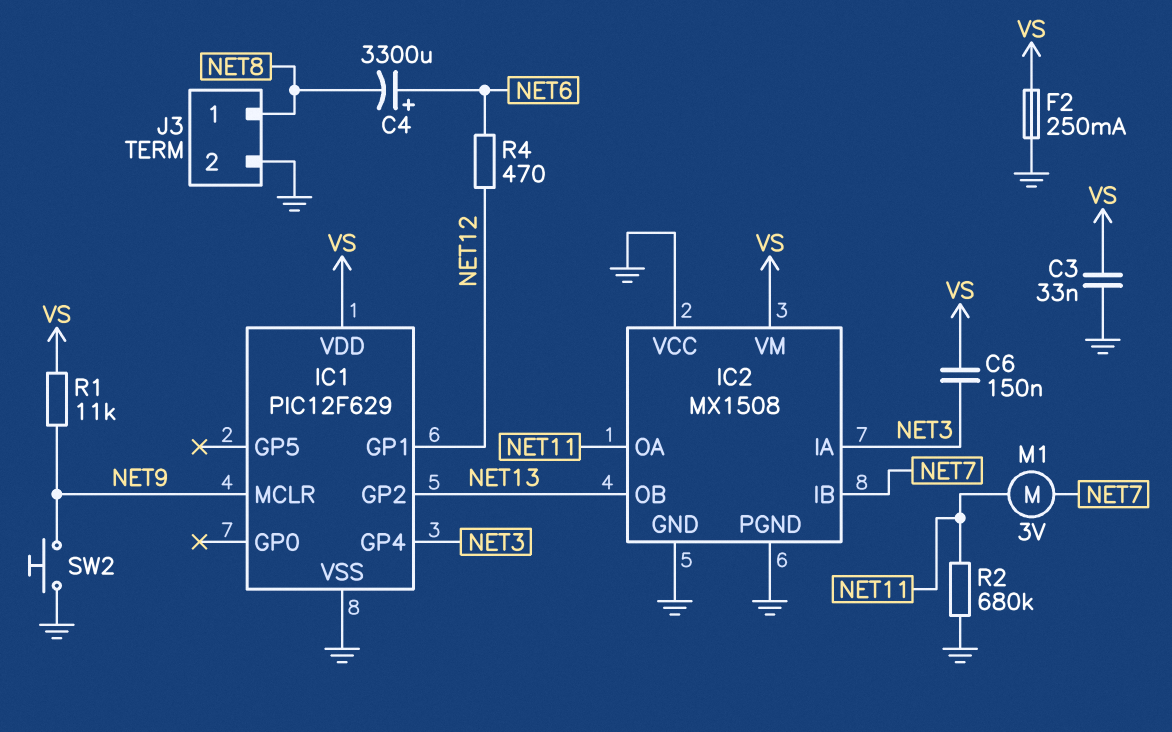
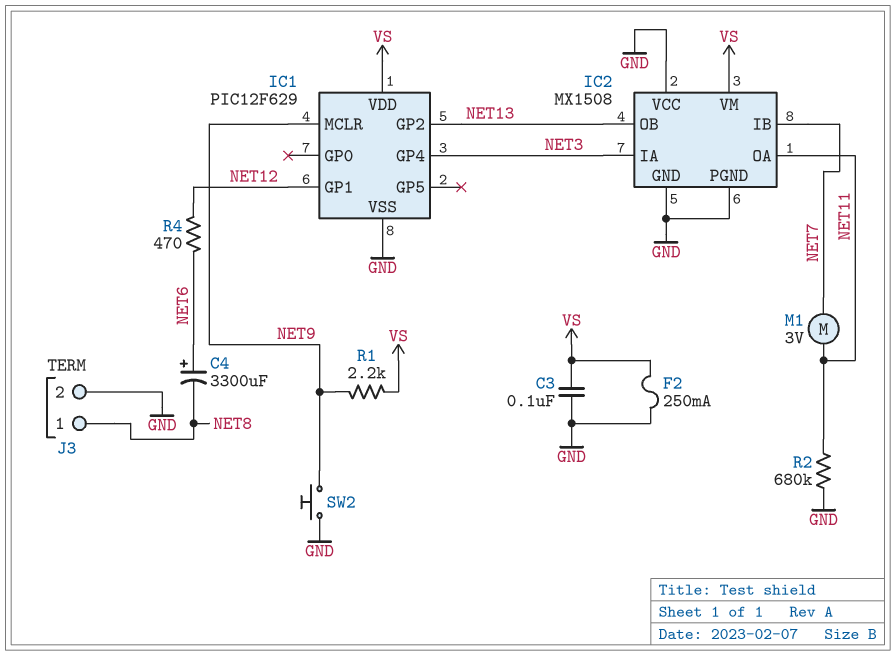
C3: 33nF (GND, VS) -> 100nF (GND, VS)
C6: 150nF (NET3, VS) -> none
R1: 11k (NET9, VS) -> 2.2k (NET9, VS)

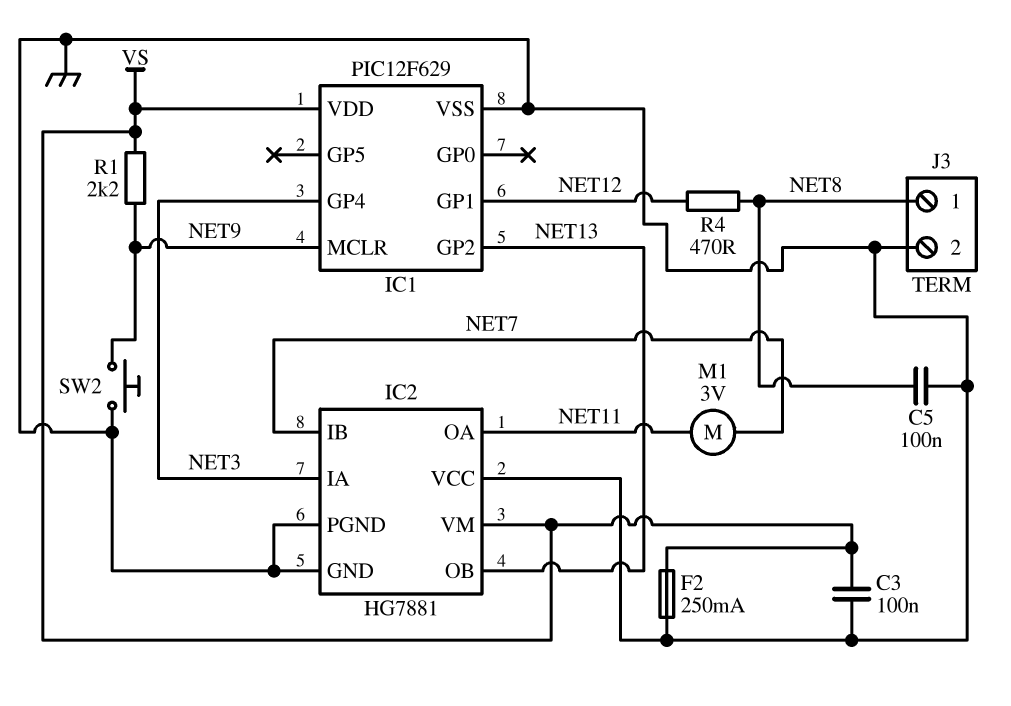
C4: 3300uF (plus NET6, minus NET8) -> none
C5: none -> 100nF (GND, NET8)
IC2: MX1508 -> HG7881
R2: 680k (GND, NET11) -> none
R4: 470 (NET6, NET12) -> 470 (NET8, NET12)

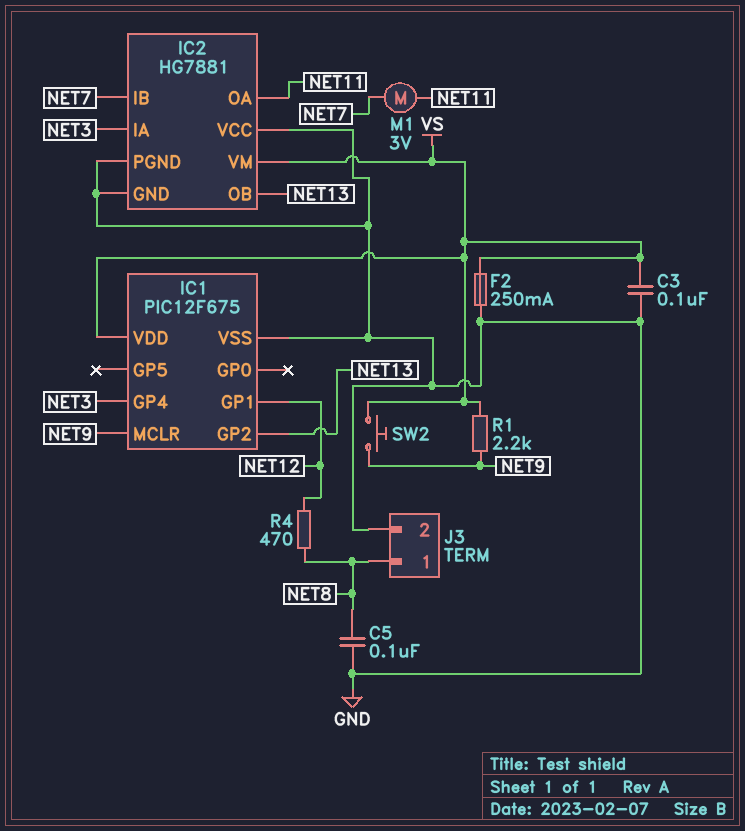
IC1: PIC12F629 -> PIC12F675
SW2: button (GND, NET9) -> button (NET9, VS)

